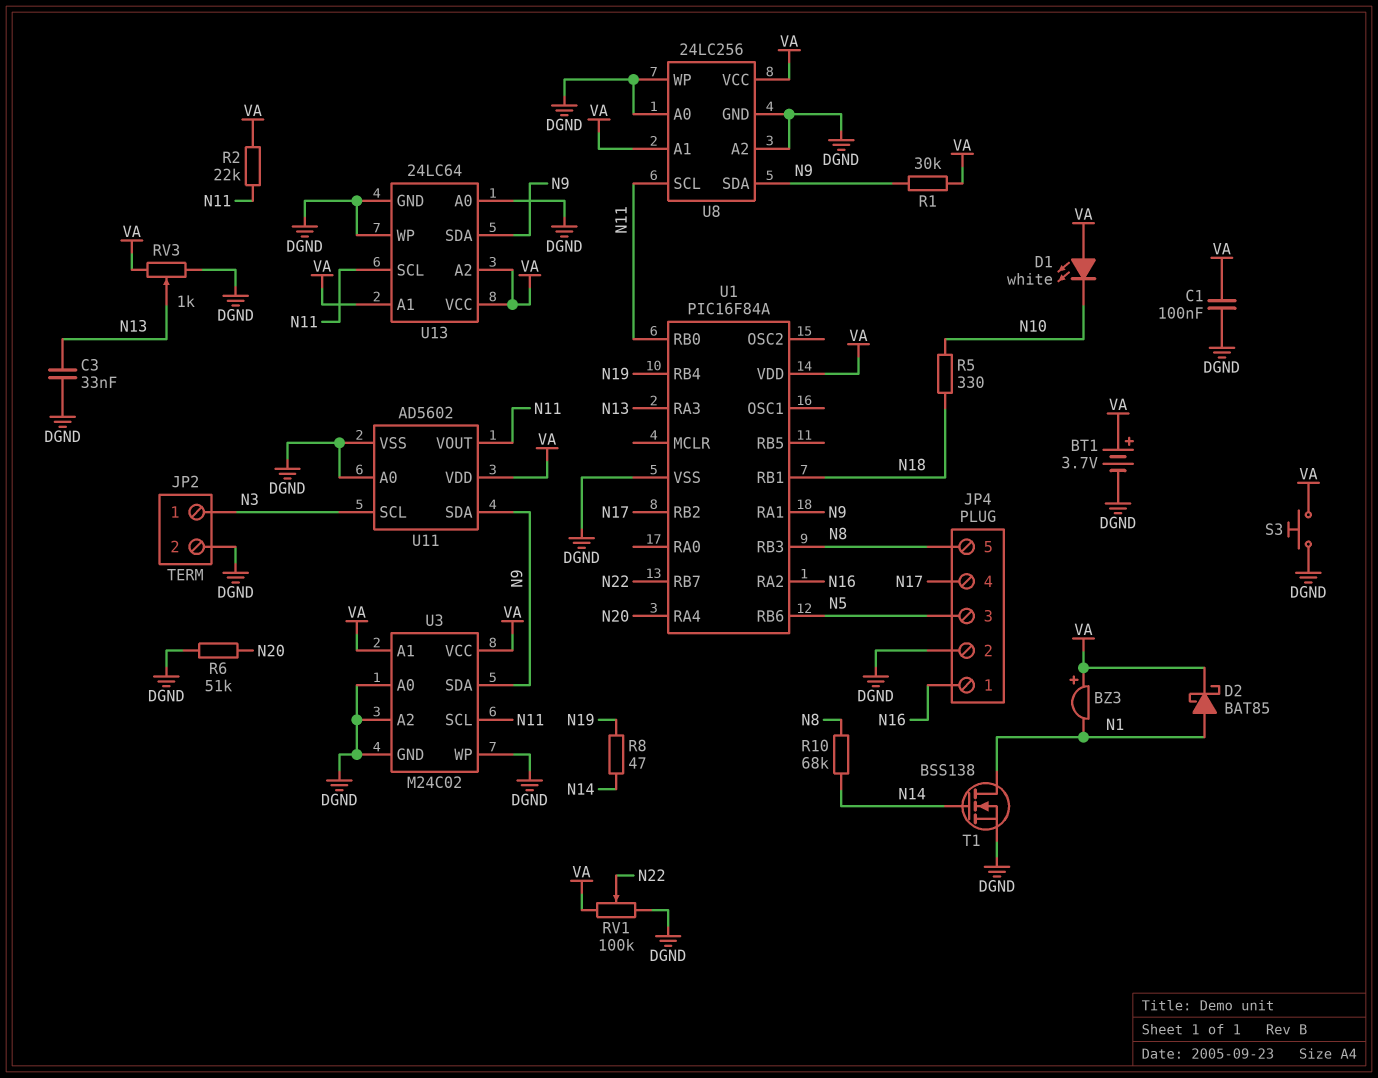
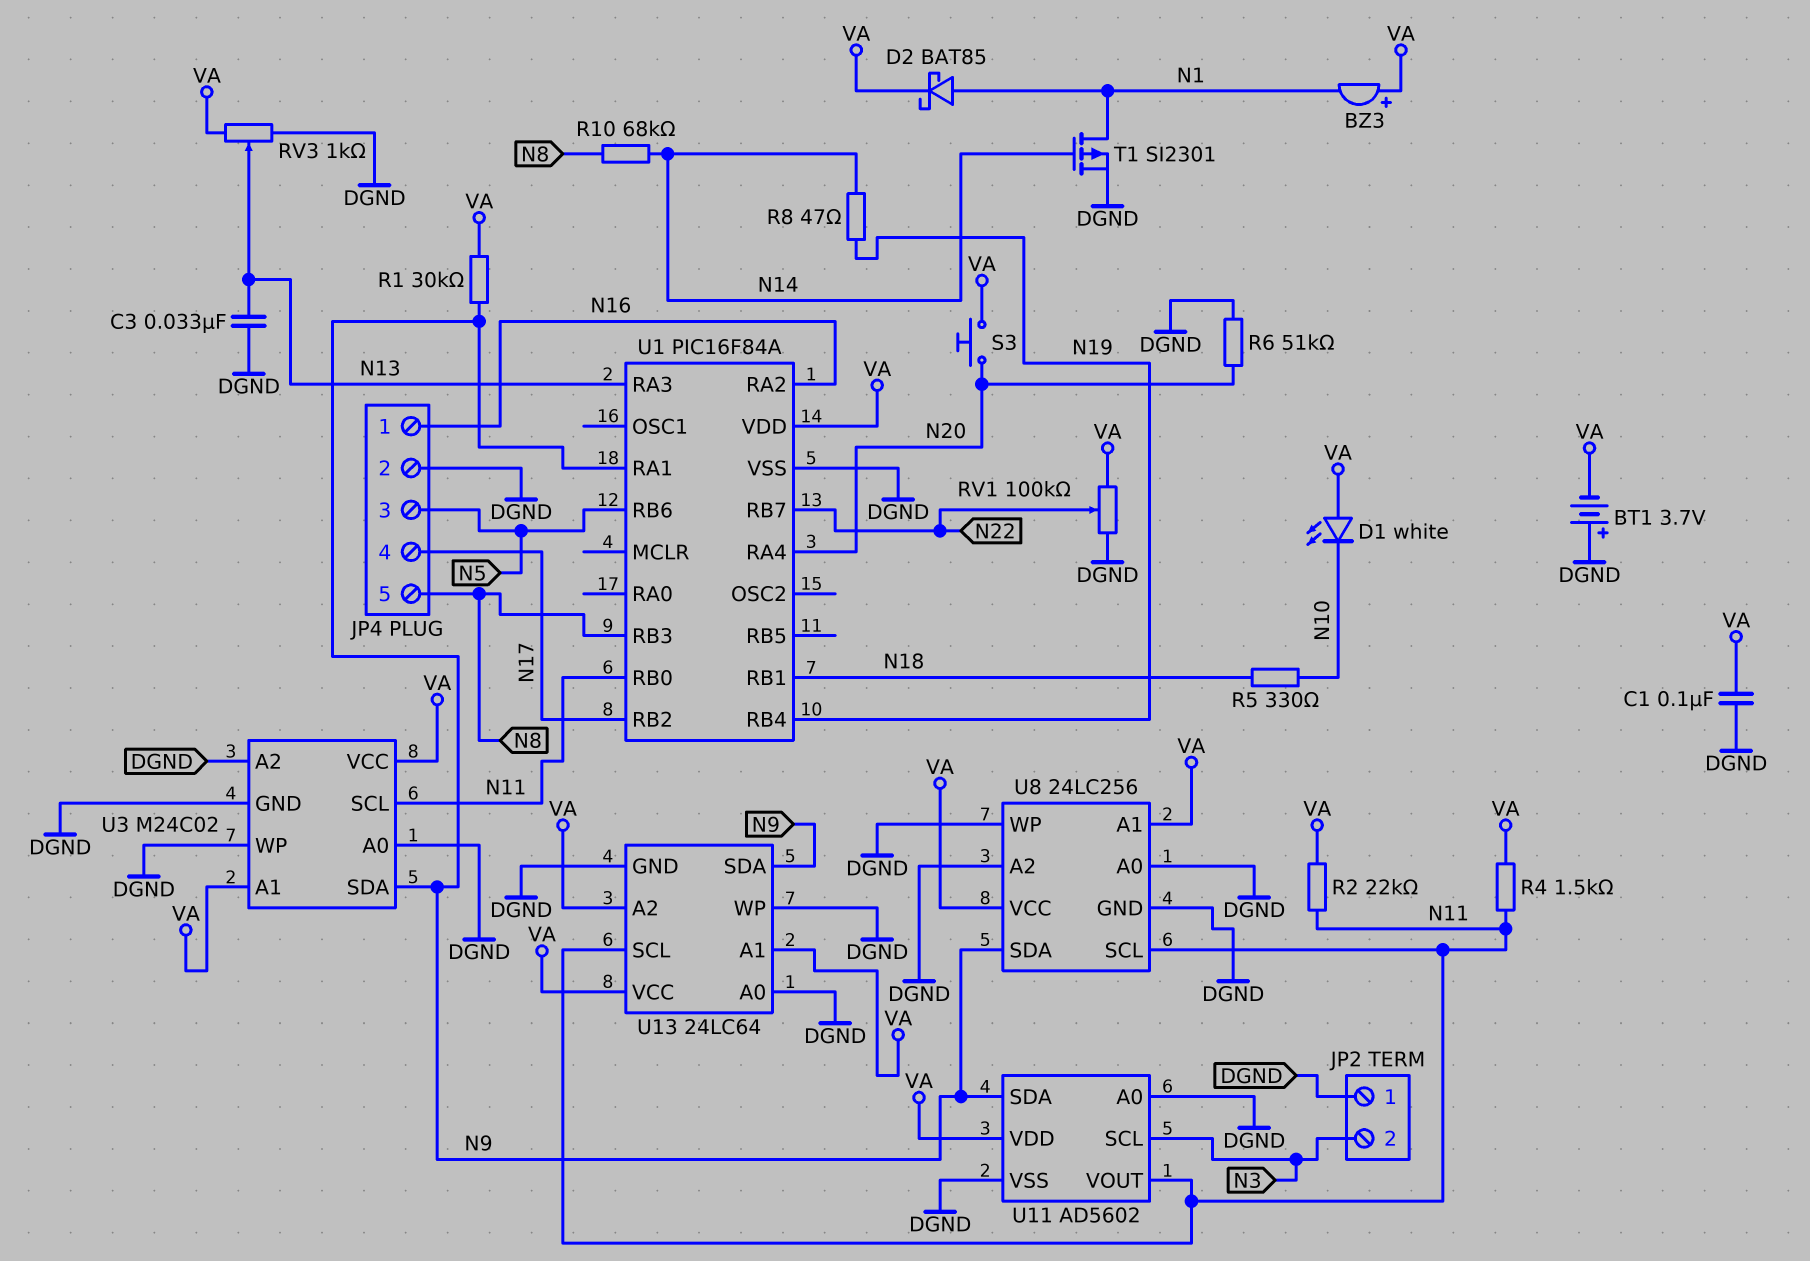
BT1: 3.7V (plus VA, minus DGND) -> 3.7V (plus DGND, minus VA)
JP2 pin 1: N3 -> DGND
JP2 pin 2: DGND -> N3
R4: none -> 1.5k (N11, VA)
S3: button (DGND, VA) -> button (N20, VA)
T1: NMOS BSS138 (G N14, D N1, S DGND) -> PMOS SI2301 (G N14, D N1, S DGND)

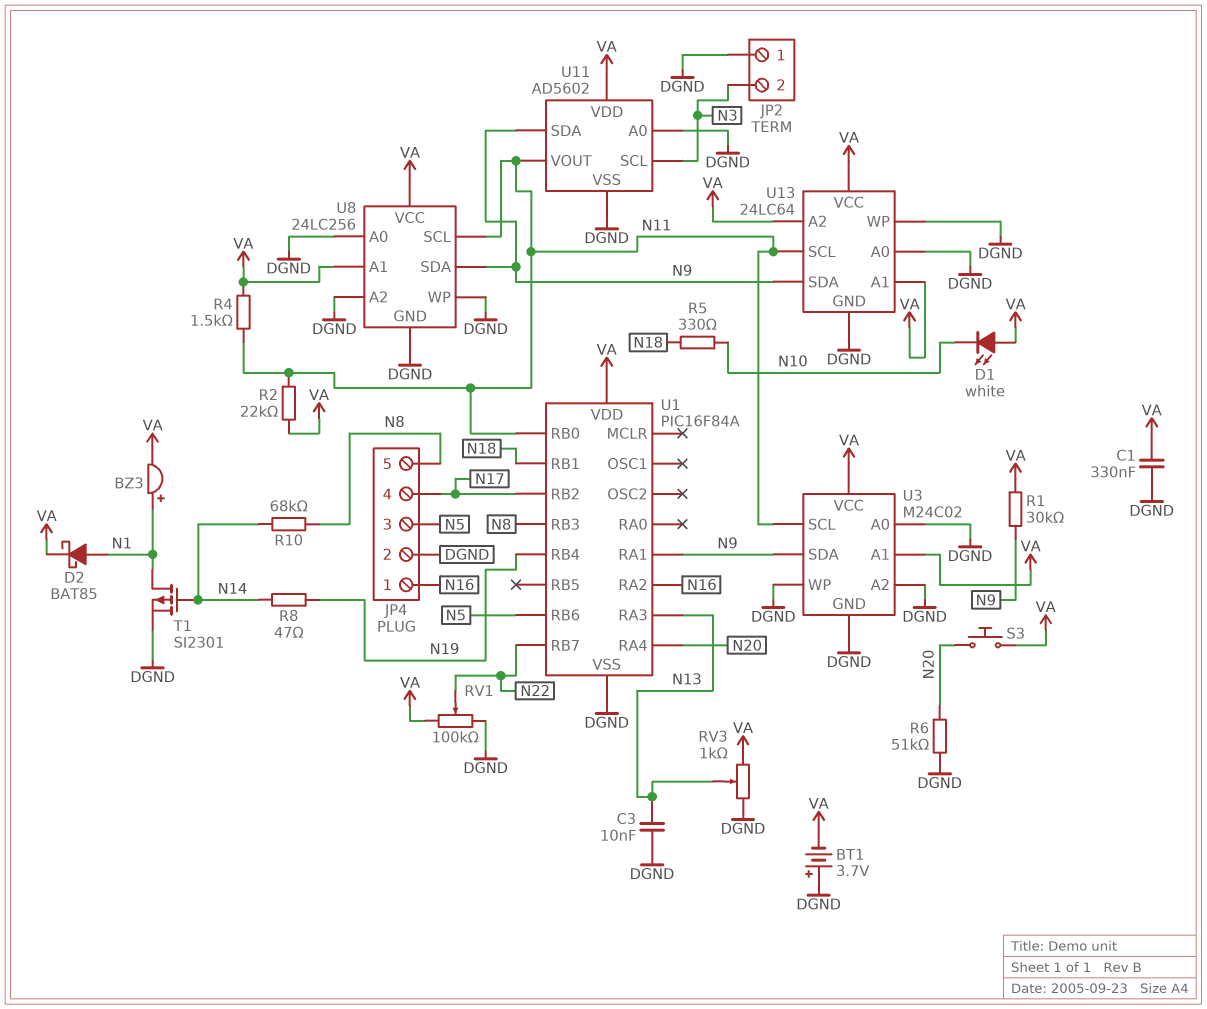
BZ3: buzzer (plus VA, minus N1) -> buzzer (plus N1, minus VA)
C1: 100nF (DGND, VA) -> 330nF (DGND, VA)
C3: 33nF (DGND, N13) -> 10nF (DGND, N13)

